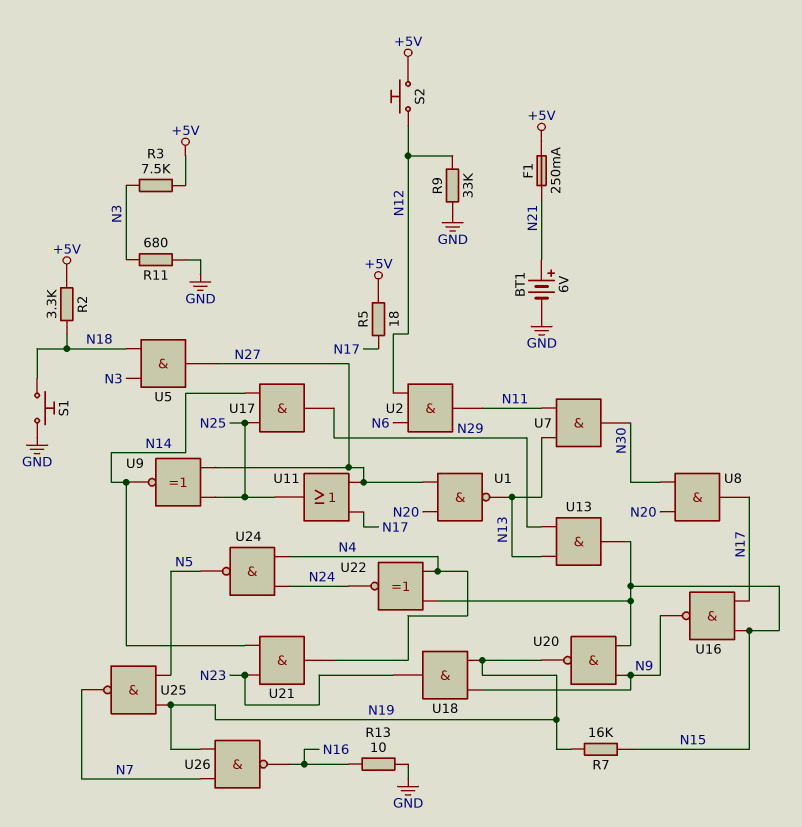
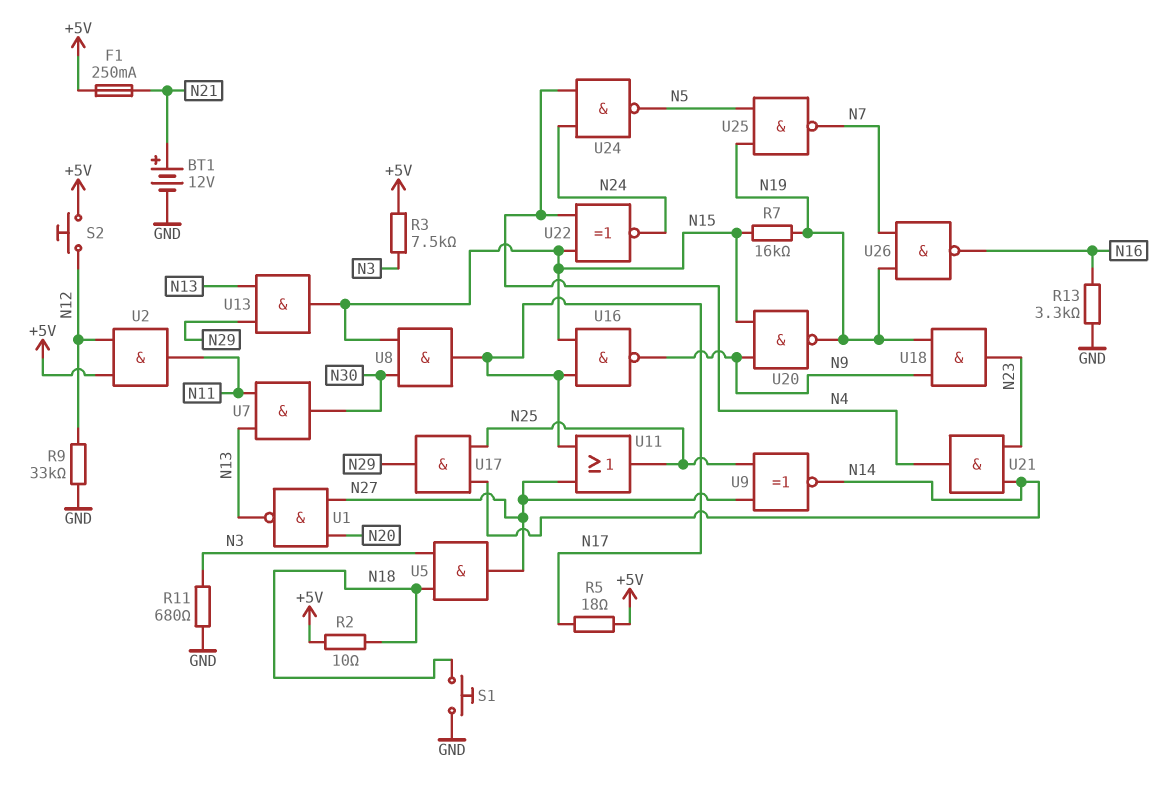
BT1: 6V (plus N21, minus GND) -> 12V (plus N21, minus GND)
R2: 3.3k (+5V, N18) -> 10 (+5V, N18)
R13: 10 (GND, N16) -> 3.3k (GND, N16)
U2: AND (in N6, in N12, out N11) -> AND (in +5V, in N12, out N11)
U8: AND (in N20, in N30, out N17) -> AND (in N15, in N30, out N17)

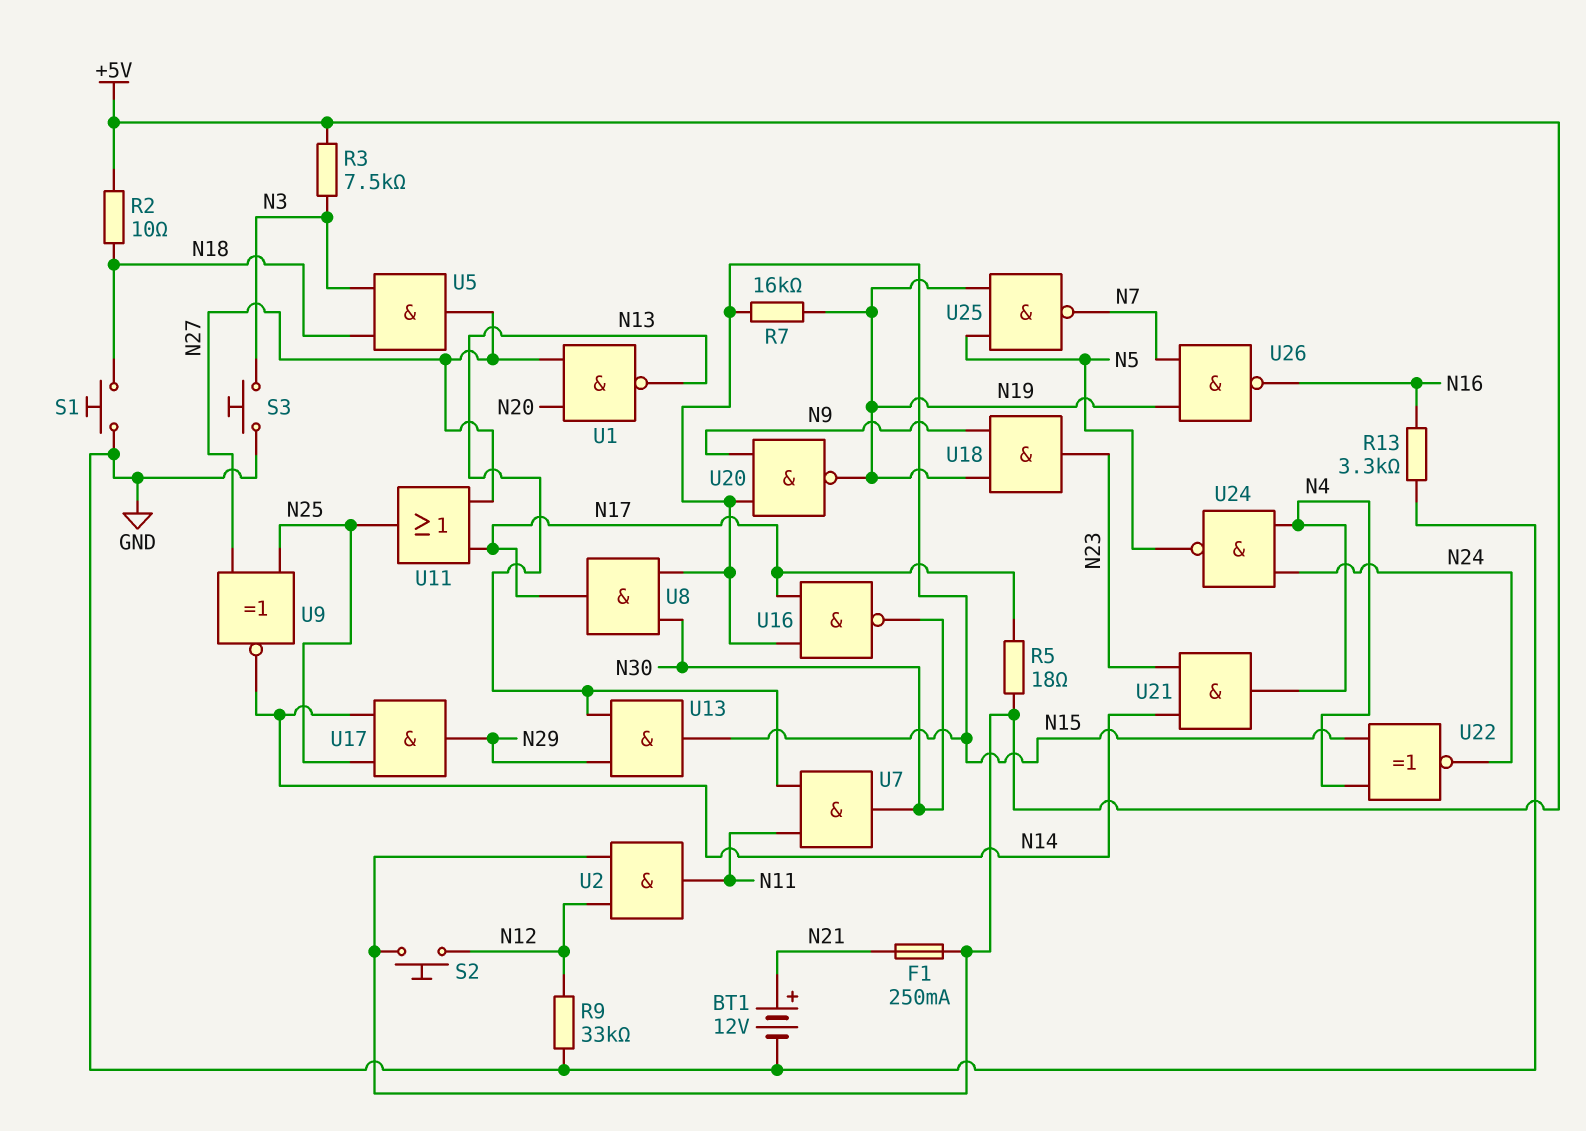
R11: 680 (GND, N3) -> none
S3: none -> button (GND, N3)
U16: NAND (in N15, in N17, out N9) -> NAND (in N15, in N17, out N30)

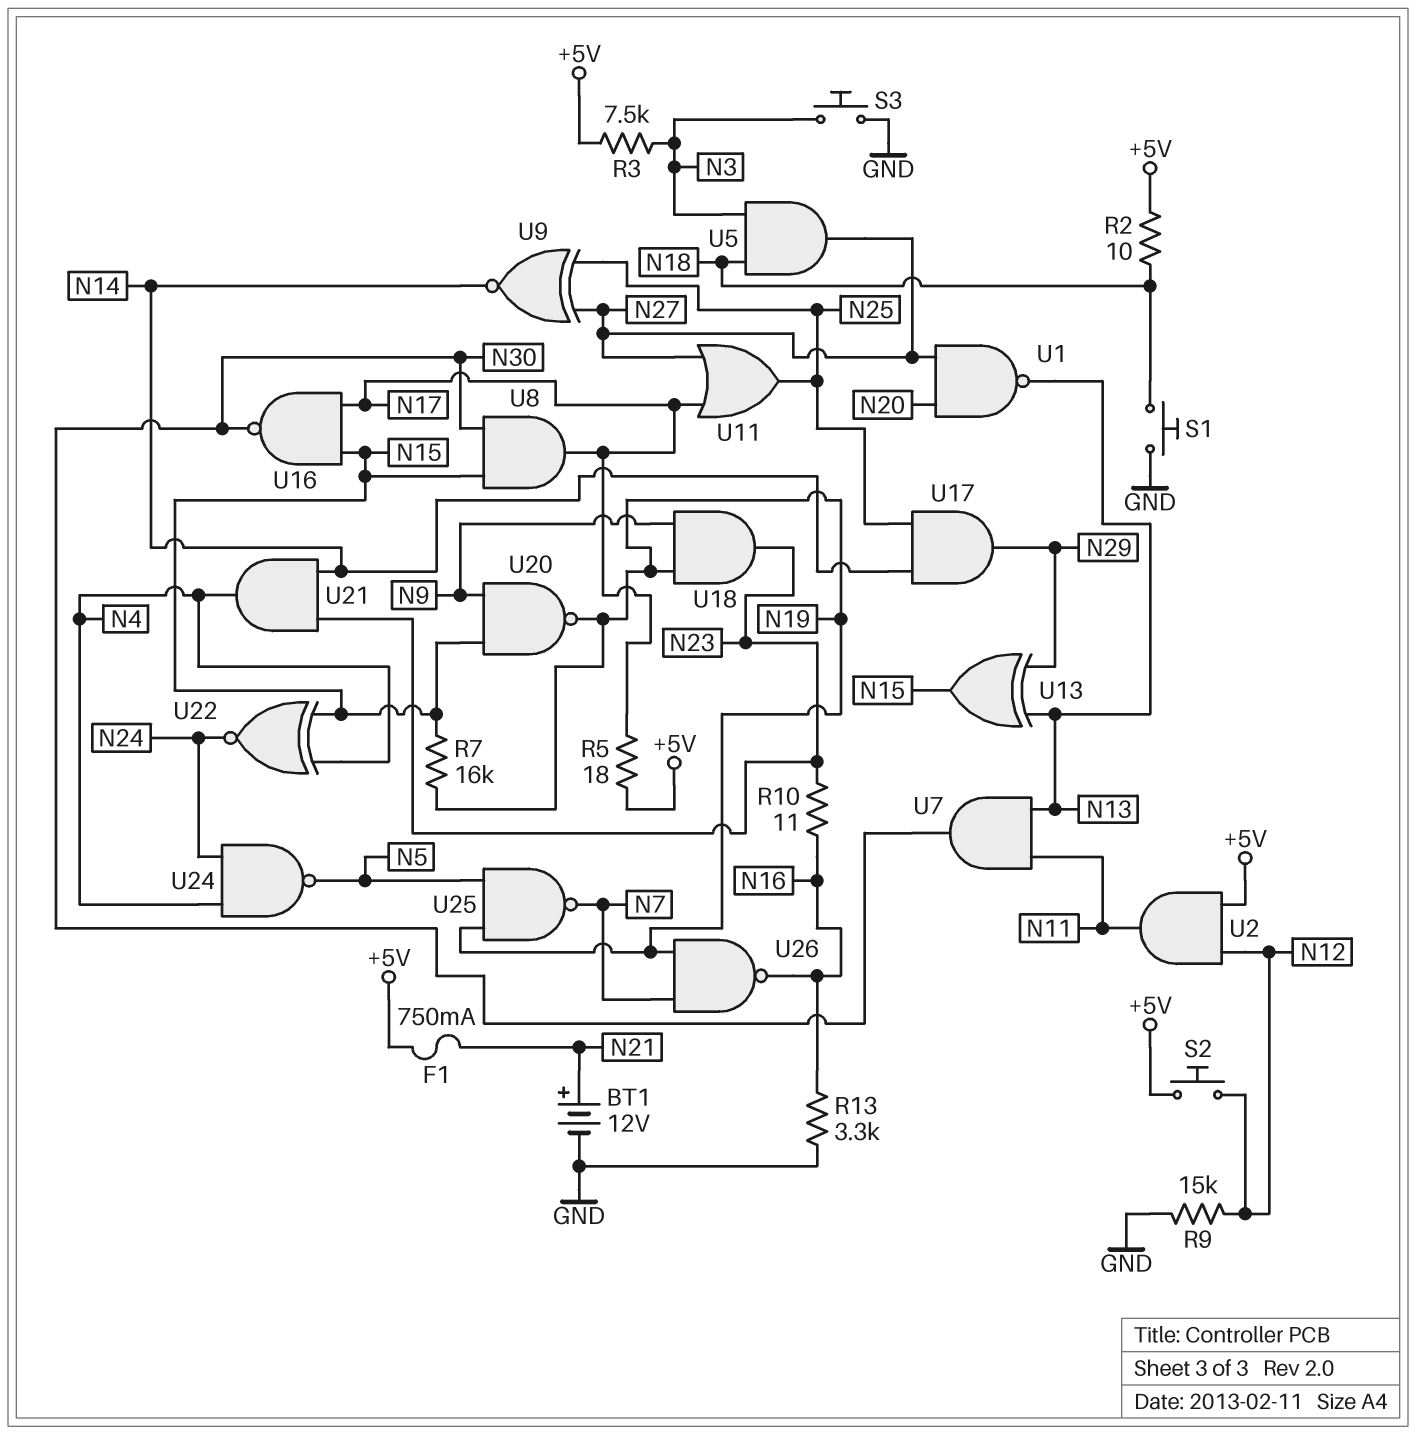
F1: 250mA (+5V, N21) -> 750mA (+5V, N21)
R9: 33k (GND, N12) -> 15k (GND, N12)
R10: none -> 11 (N16, N23)
U13: AND (in N13, in N29, out N15) -> XOR (in N13, in N29, out N15)

